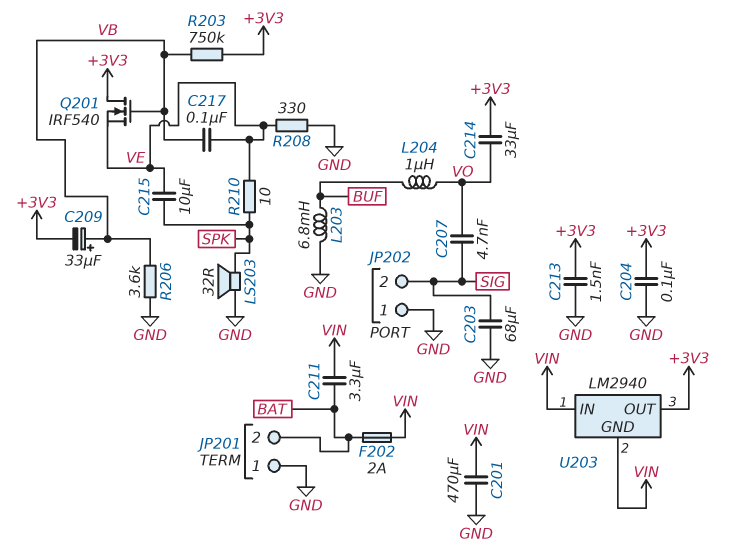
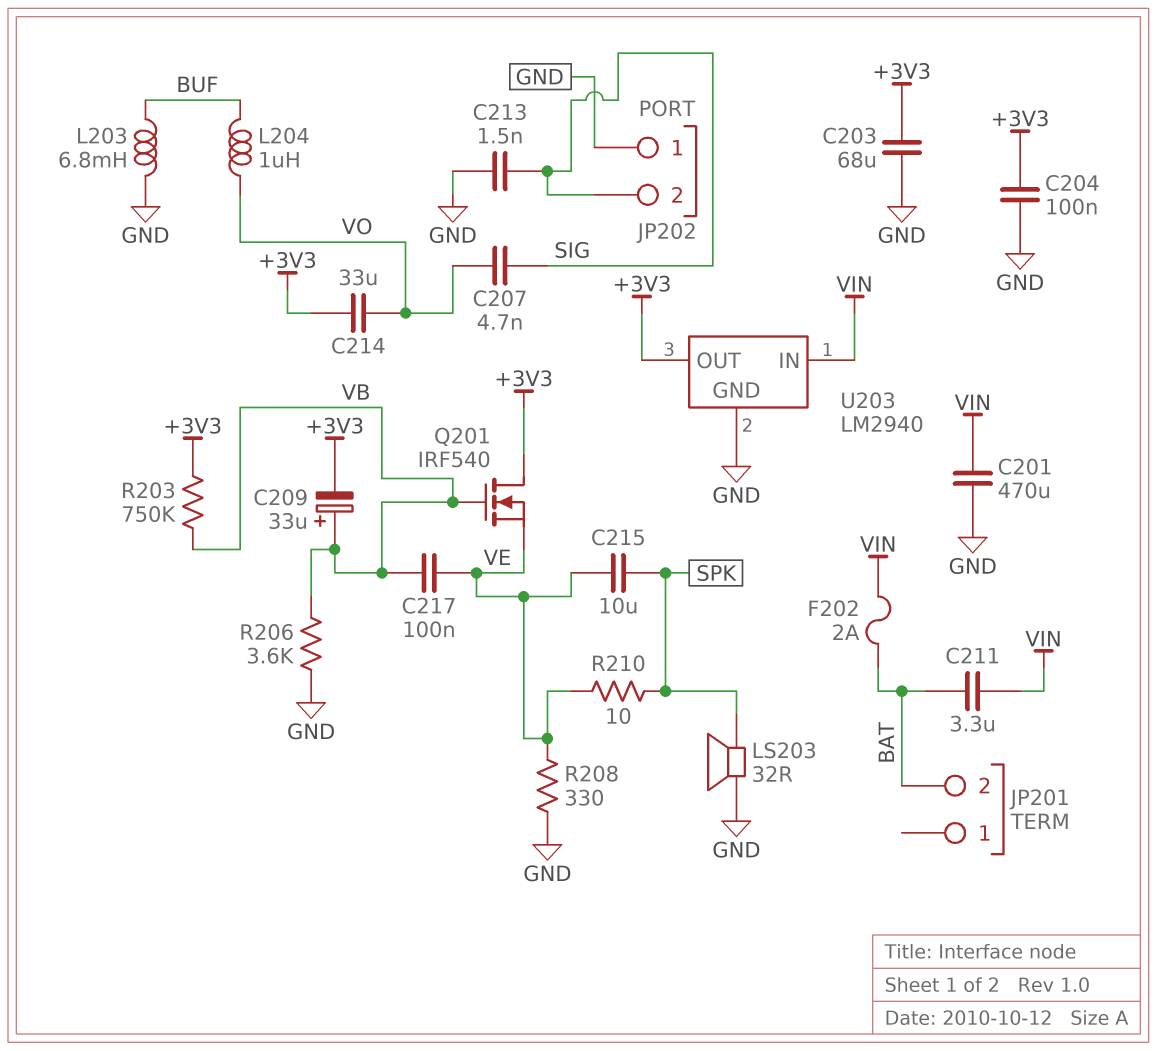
C203: 68uF (GND, SIG) -> 68uF (+3V3, GND)
C213: 1.5nF (+3V3, GND) -> 1.5nF (GND, SIG)
JP201 pin 1: GND -> none
U203 pin GND: VIN -> GND

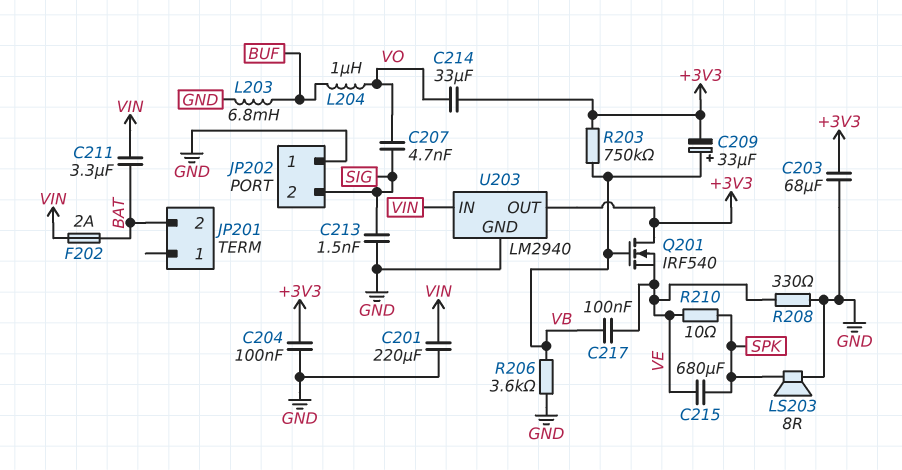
C201: 470uF (GND, VIN) -> 220uF (GND, VIN)
C215: 10uF (SPK, VE) -> 680uF (SPK, VE)
LS203: speaker 32R (GND, SPK) -> speaker 8R (GND, SPK)

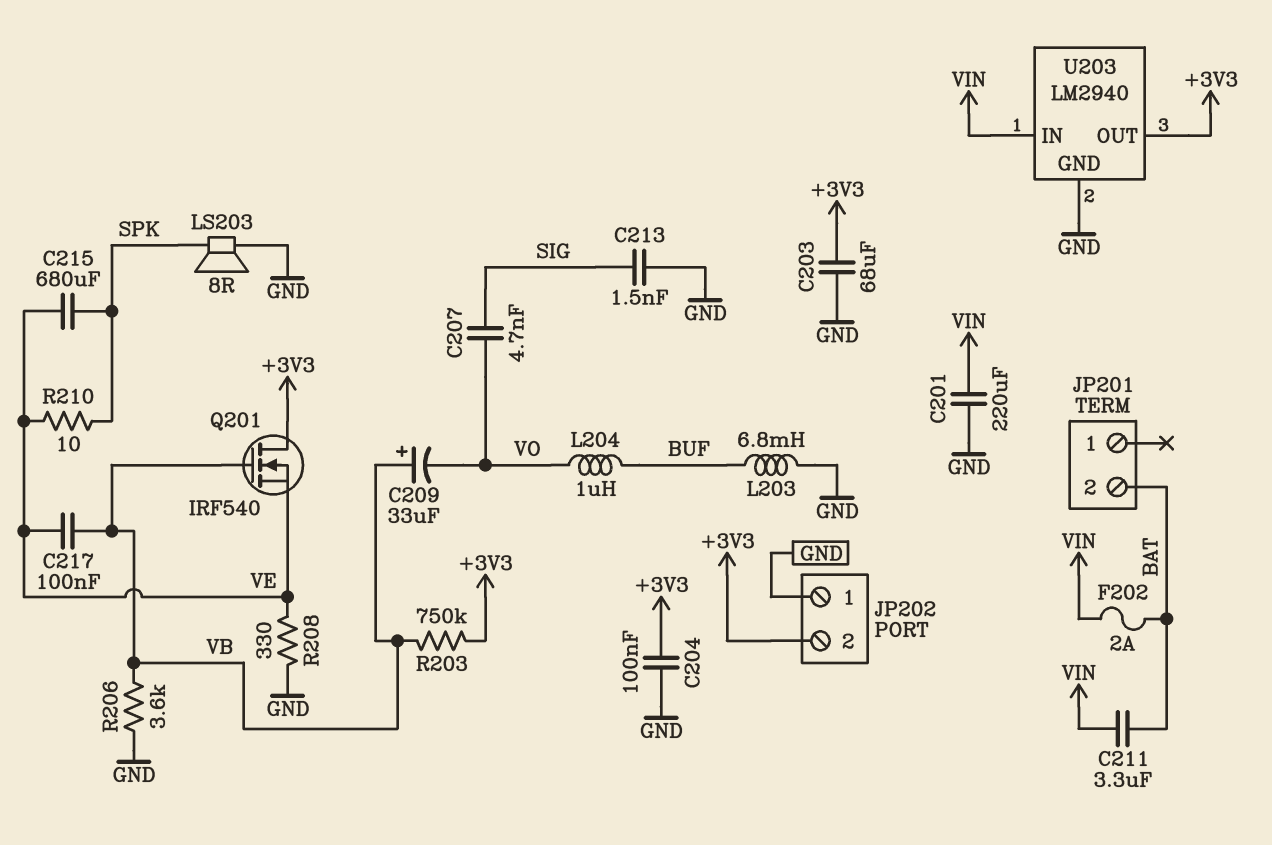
C209: 33uF (plus VB, minus +3V3) -> 33uF (plus VB, minus VO)
C214: 33uF (+3V3, VO) -> none
JP202 pin 2: SIG -> +3V3

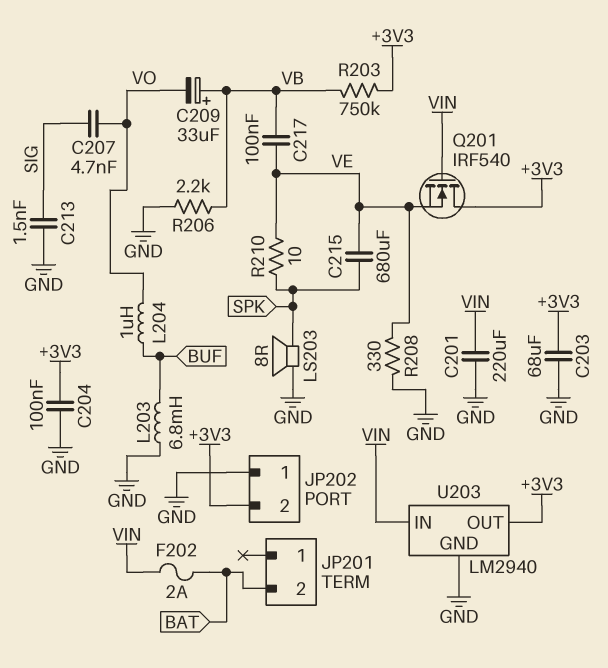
C211: 3.3uF (BAT, VIN) -> none
Q201: NMOS IRF540 (G VB, D +3V3, S VE) -> NMOS IRF540 (G VIN, D +3V3, S VE)
R206: 3.6k (GND, VB) -> 2.2k (GND, VB)

